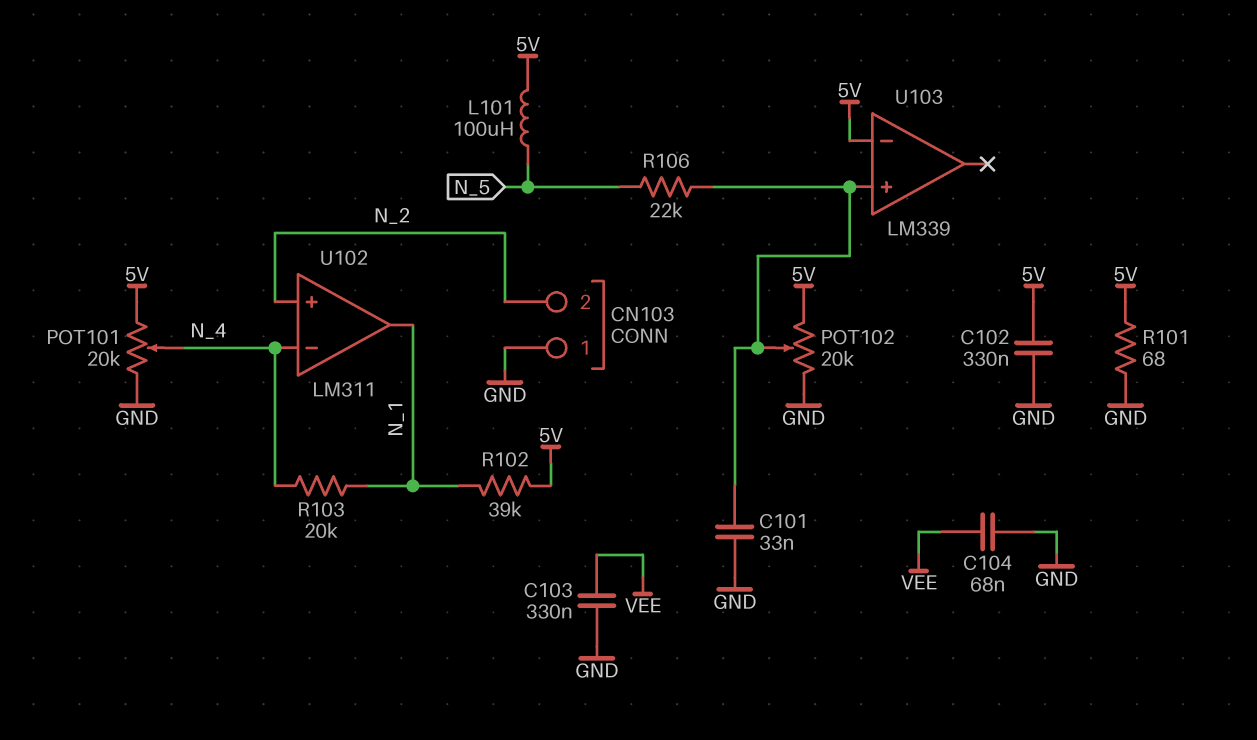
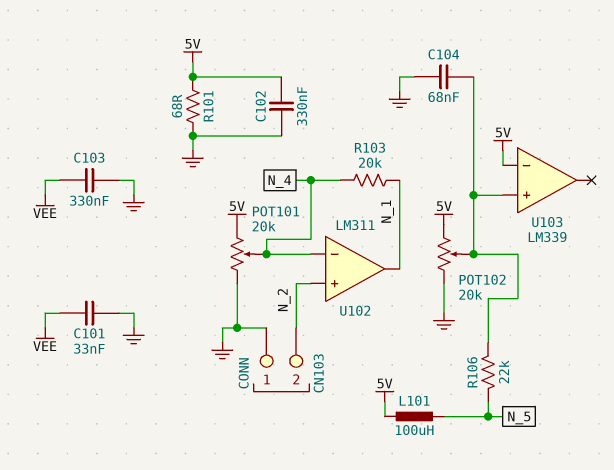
C101: 33nF (GND, U103/in+) -> 33nF (GND, VEE)
C104: 68nF (GND, VEE) -> 68nF (GND, U103/in+)
R102: 39k (5V, N_1) -> none

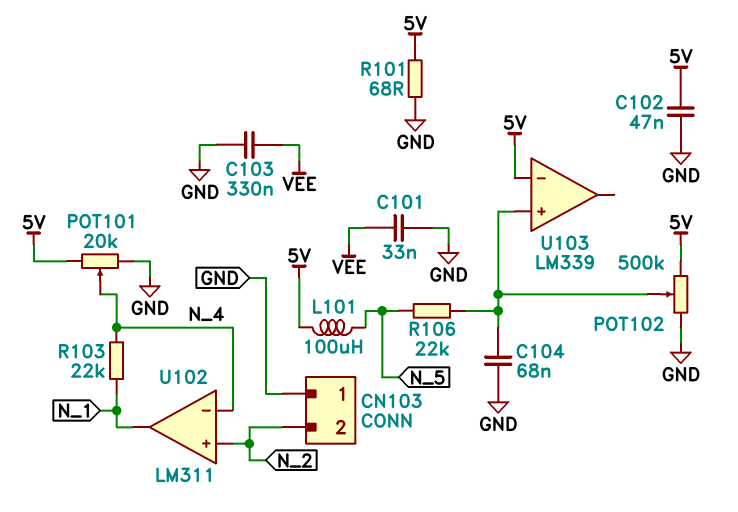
C102: 330nF (5V, GND) -> 47nF (5V, GND)
POT102: 20k (5V, GND, wiper U103/in+) -> 500k (5V, GND, wiper U103/in+)
R103: 20k (N_1, N_4) -> 22k (N_1, N_4)

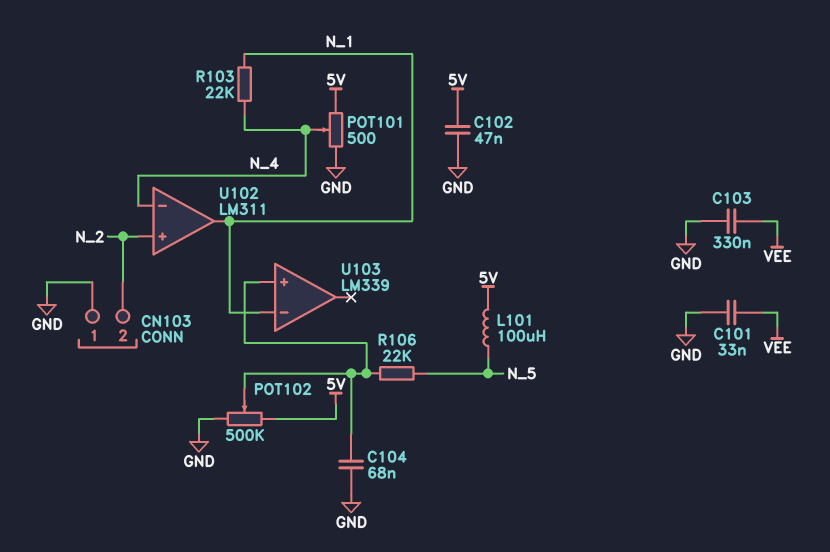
POT101: 20k (5V, GND, wiper N_4) -> 500 (5V, GND, wiper N_4)
R101: 68 (5V, GND) -> none
U103 pin in-: 5V -> N_1

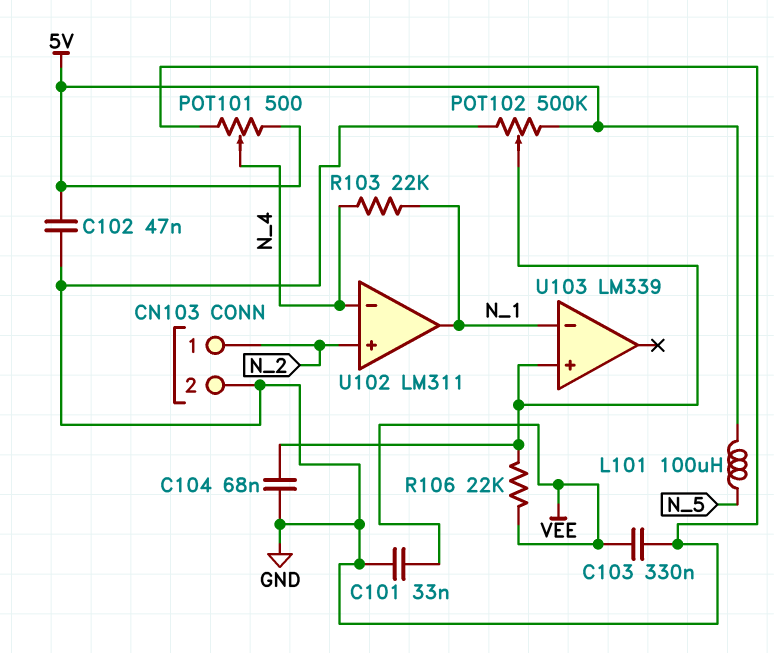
CN103 pin 1: GND -> N_2
CN103 pin 2: N_2 -> GND
R106: 22k (N_5, U103/in+) -> 22k (U103/in+, VEE)

